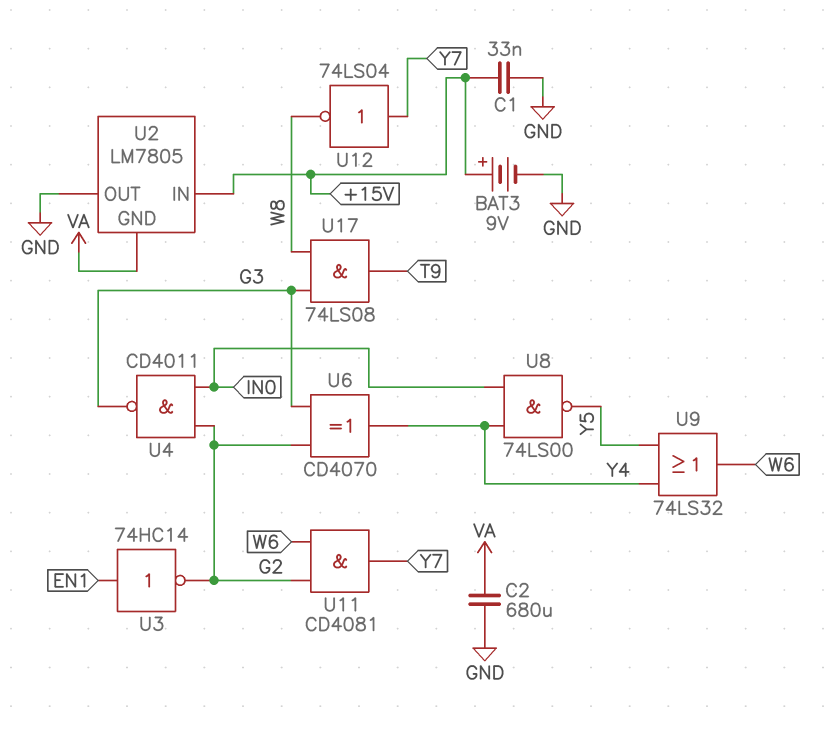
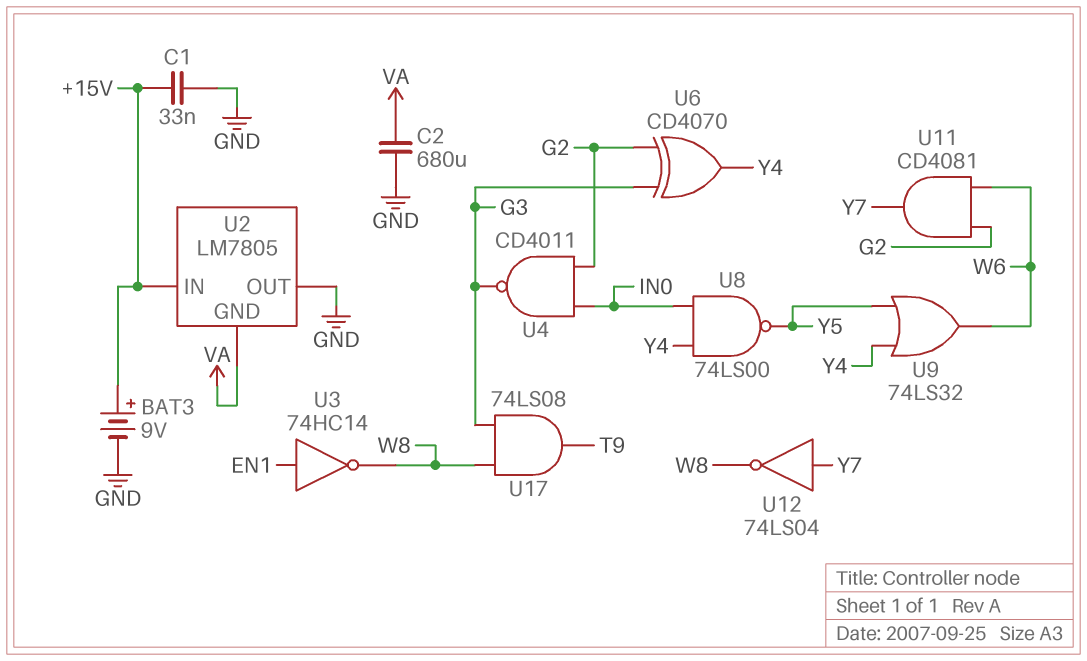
U3: NOT 74HC14 (in EN1, out G2) -> NOT 74HC14 (in EN1, out W8)

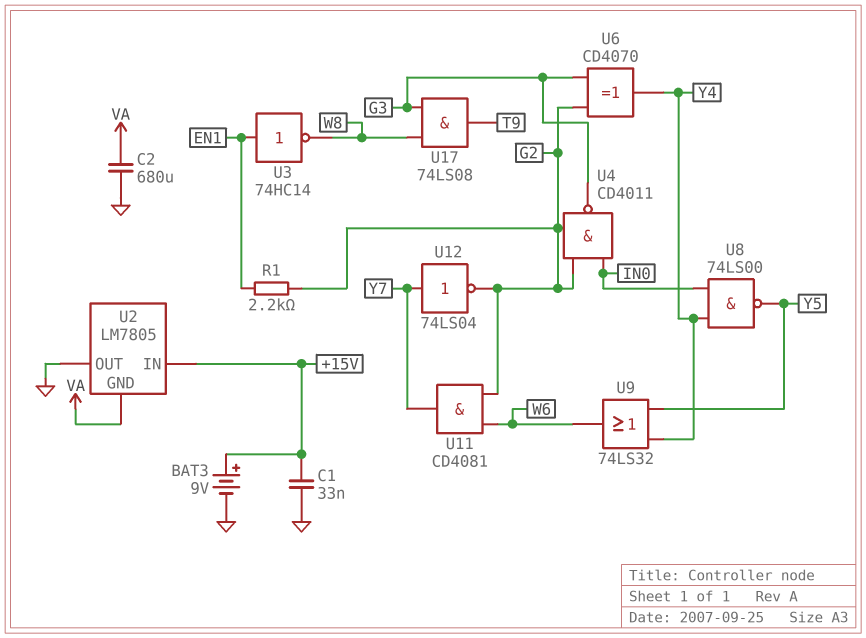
R1: none -> 2.2k (EN1, G2)
U12: NOT 74LS04 (in Y7, out W8) -> NOT 74LS04 (in Y7, out G2)

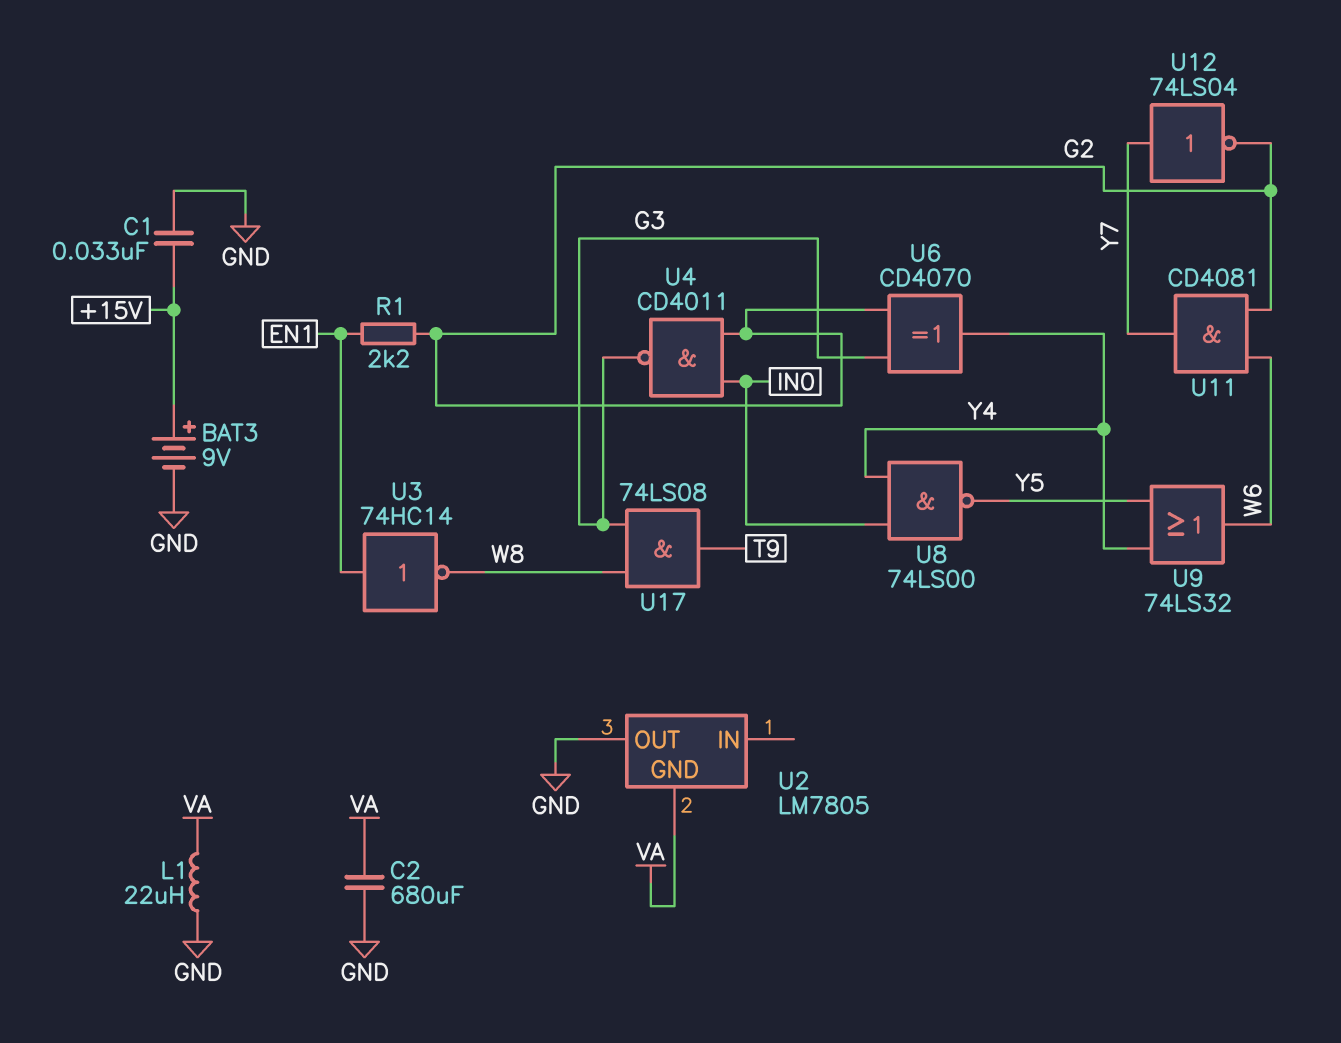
L1: none -> 22uH (GND, VA)
U2 pin IN: +15V -> none

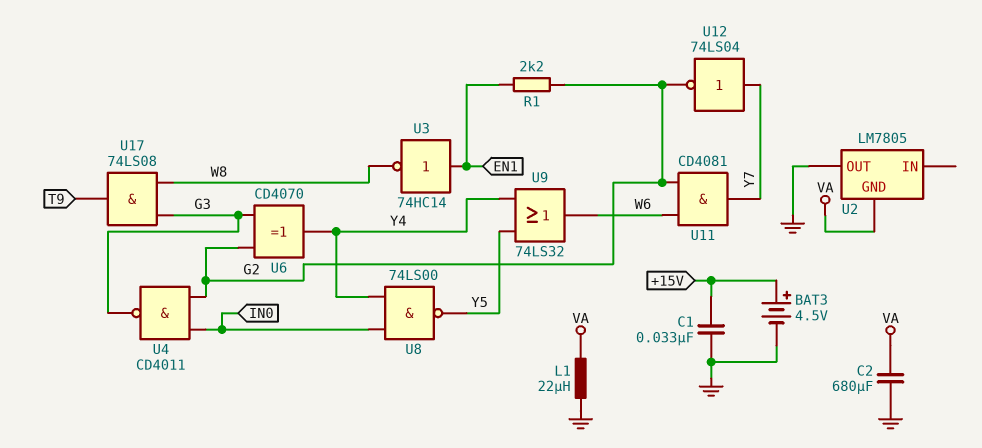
BAT3: 9V (plus +15V, minus GND) -> 4.5V (plus +15V, minus GND)

